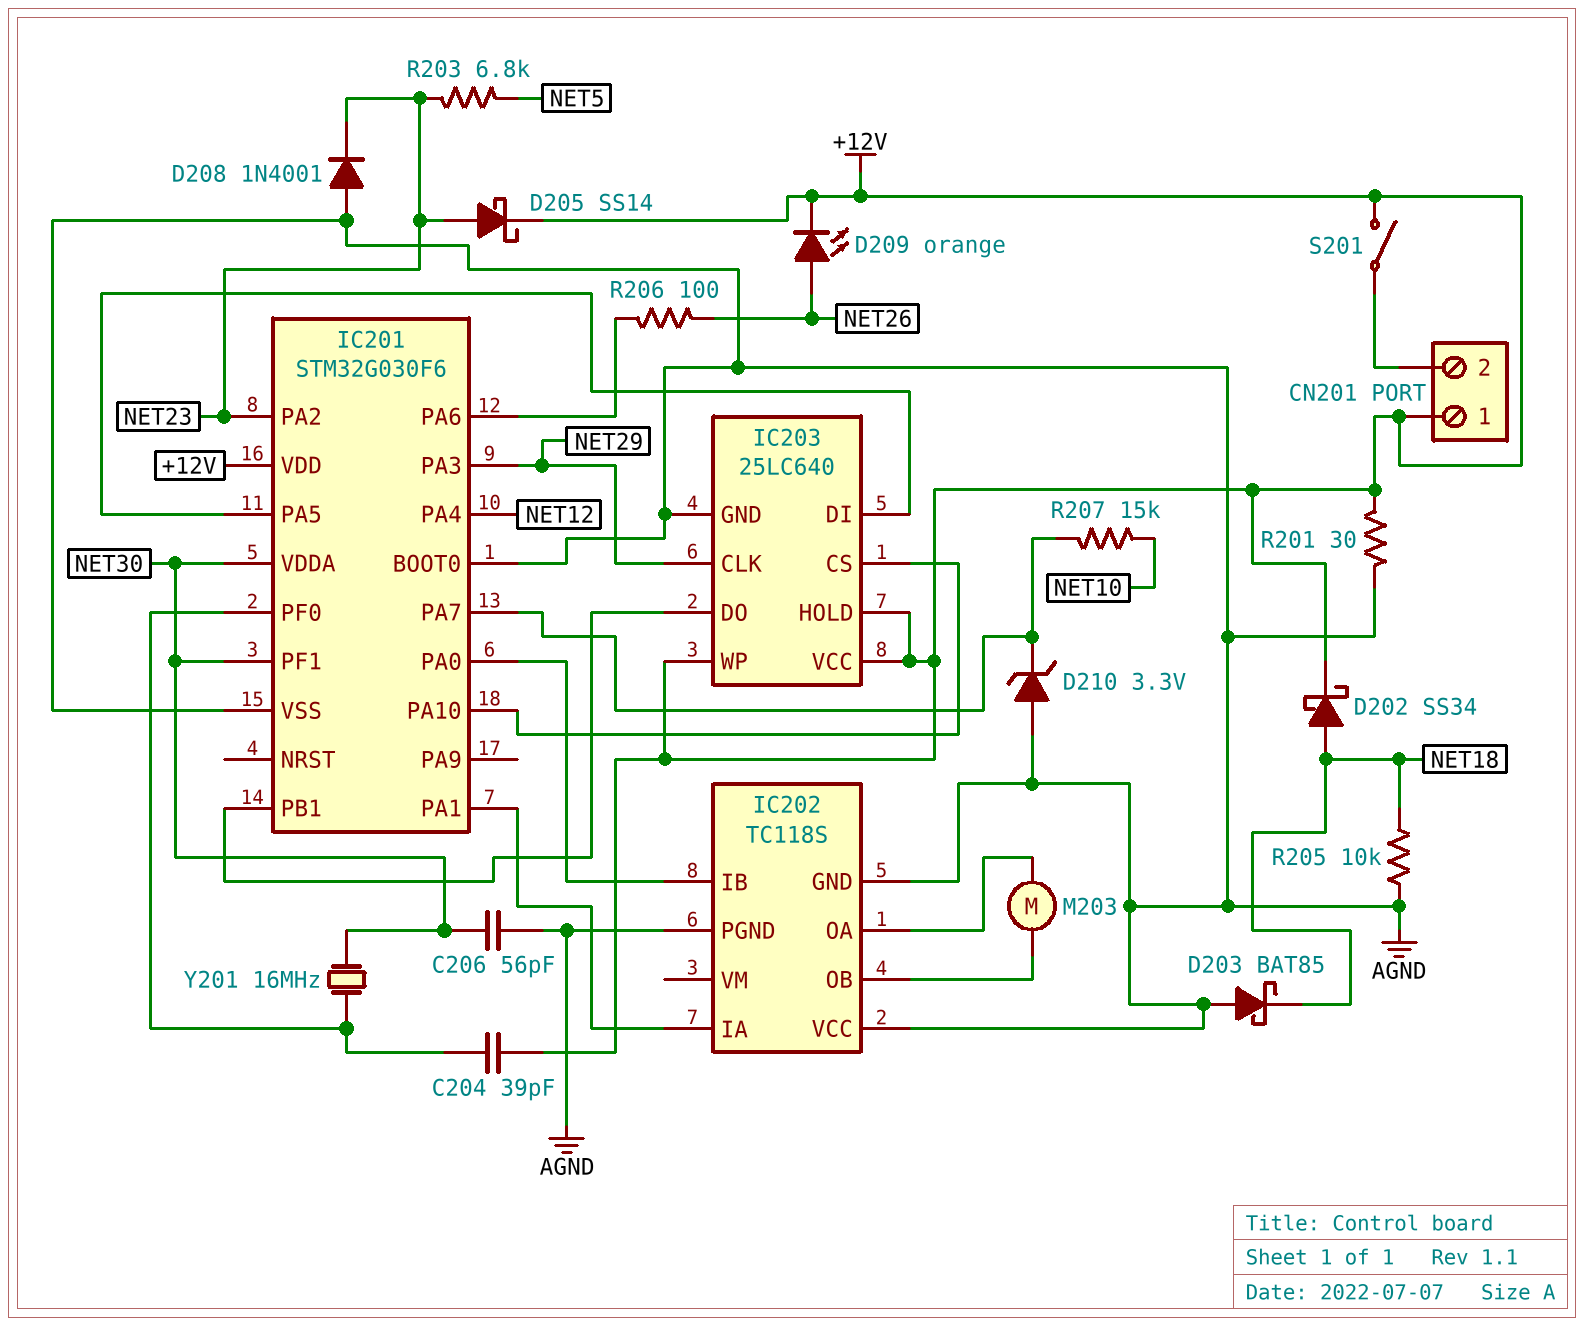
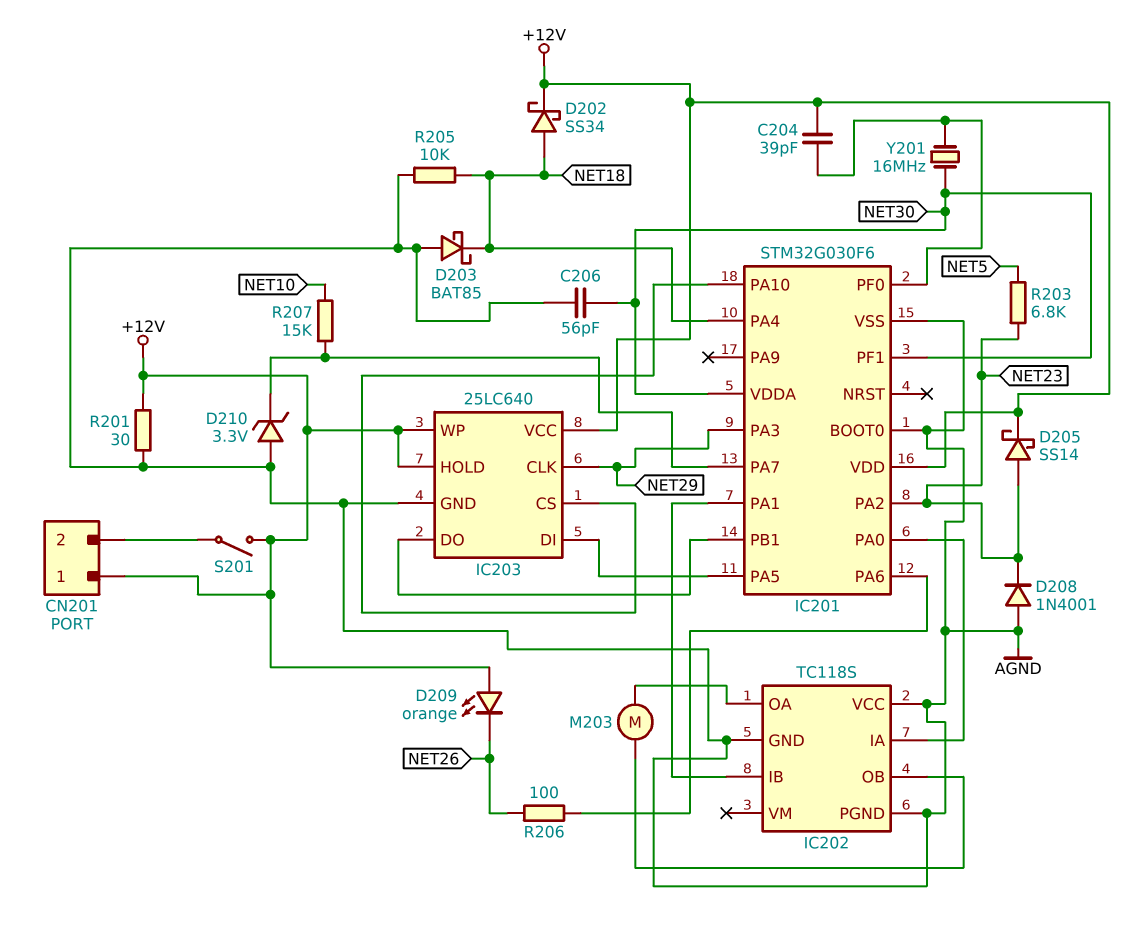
D209: LED orange (A NET26, K +12V) -> LED orange (A +12V, K NET26)
IC201 pin PA4: NET12 -> NET18
IC202 pin IA: IC201/PA1 -> IC201/PA0
IC202 pin IB: IC201/PA0 -> IC201/PA1

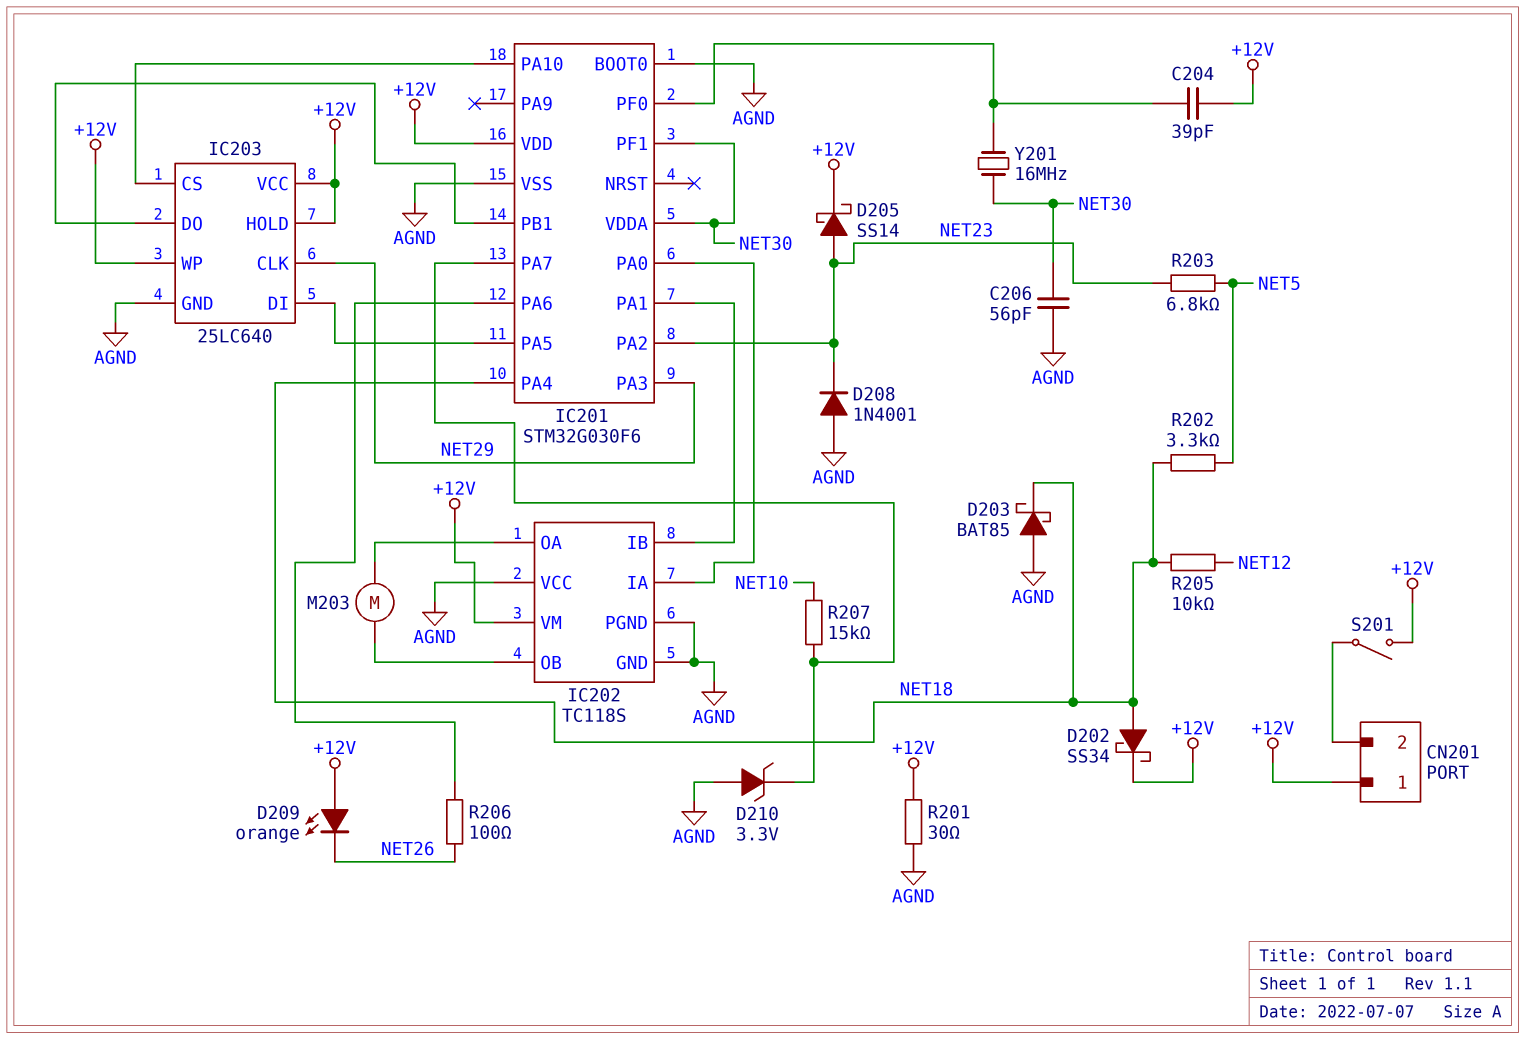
IC202 pin VM: none -> +12V
R202: none -> 3.3k (NET5, NET18)
R205: 10k (AGND, NET18) -> 10k (NET12, NET18)

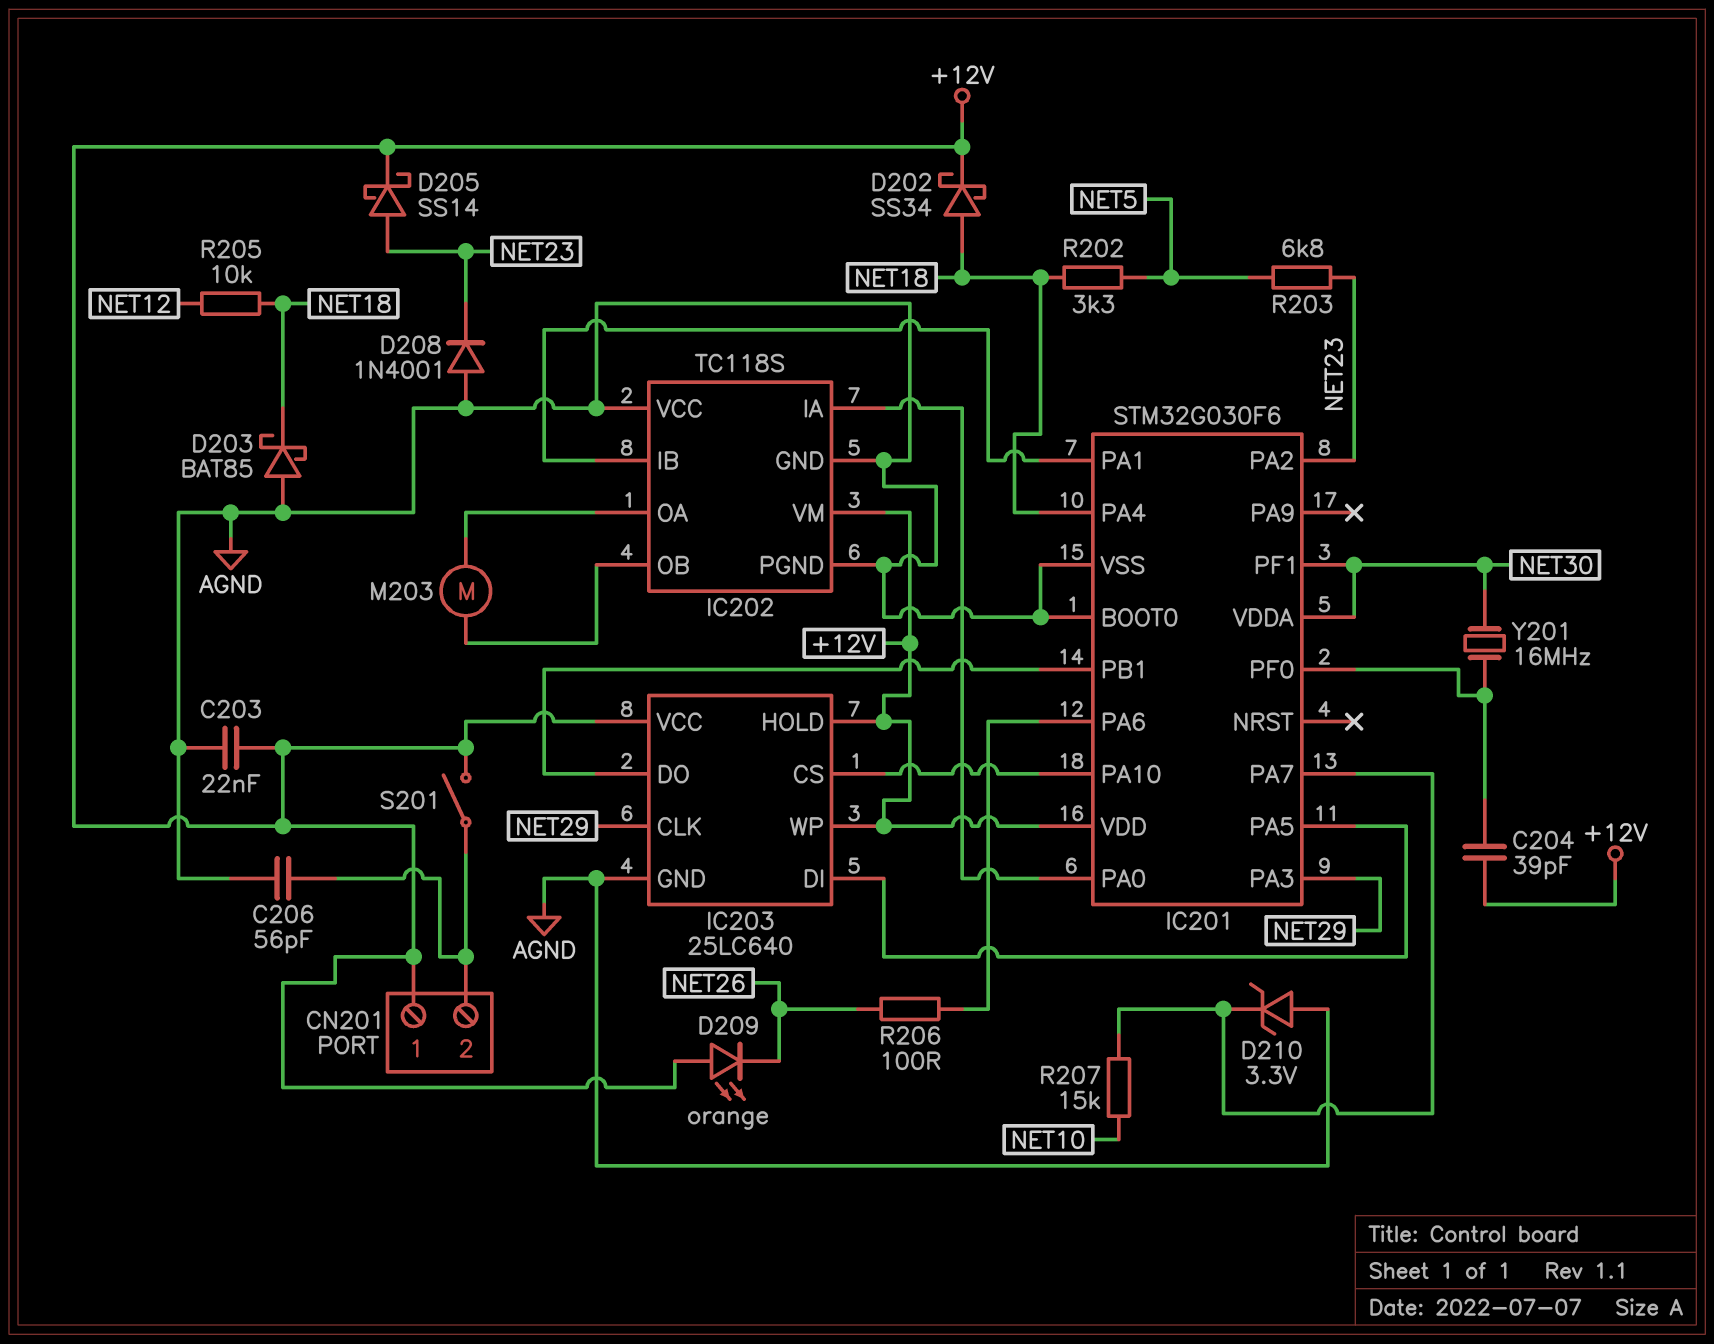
C203: none -> 22nF (+12V, AGND)
C206: 56pF (AGND, NET30) -> 56pF (AGND, CN201/2)
R201: 30 (+12V, AGND) -> none

